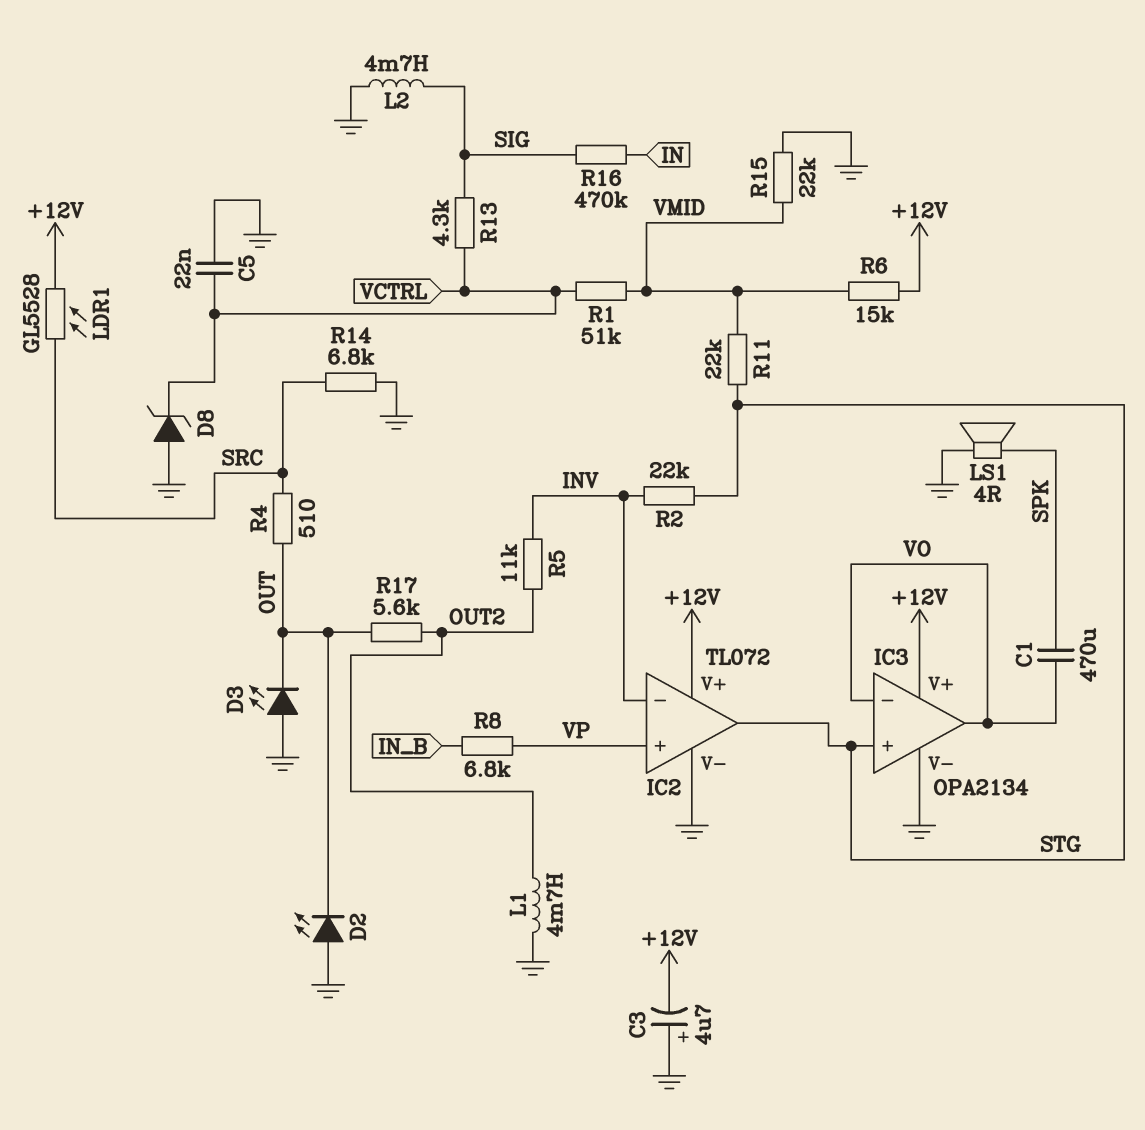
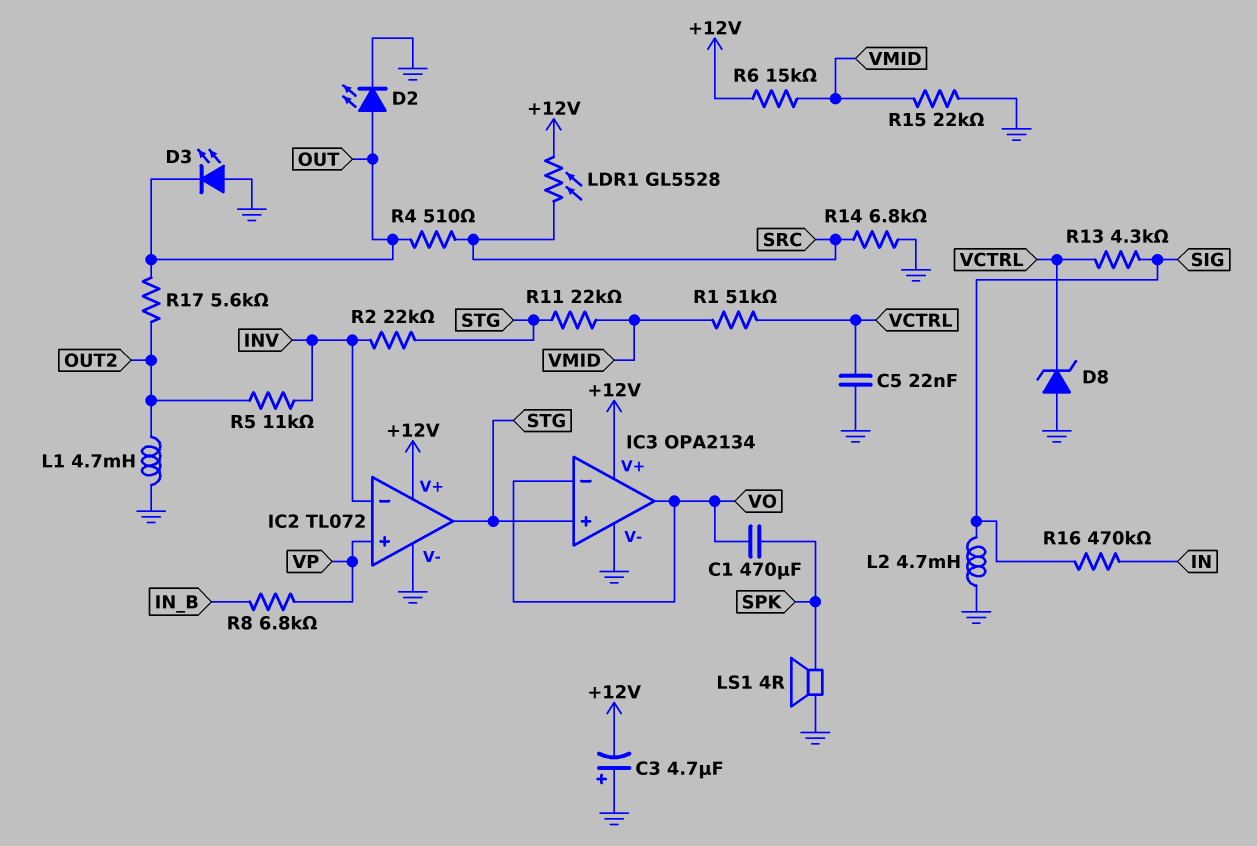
D2: LED (A GND, K OUT) -> LED (A OUT, K GND)

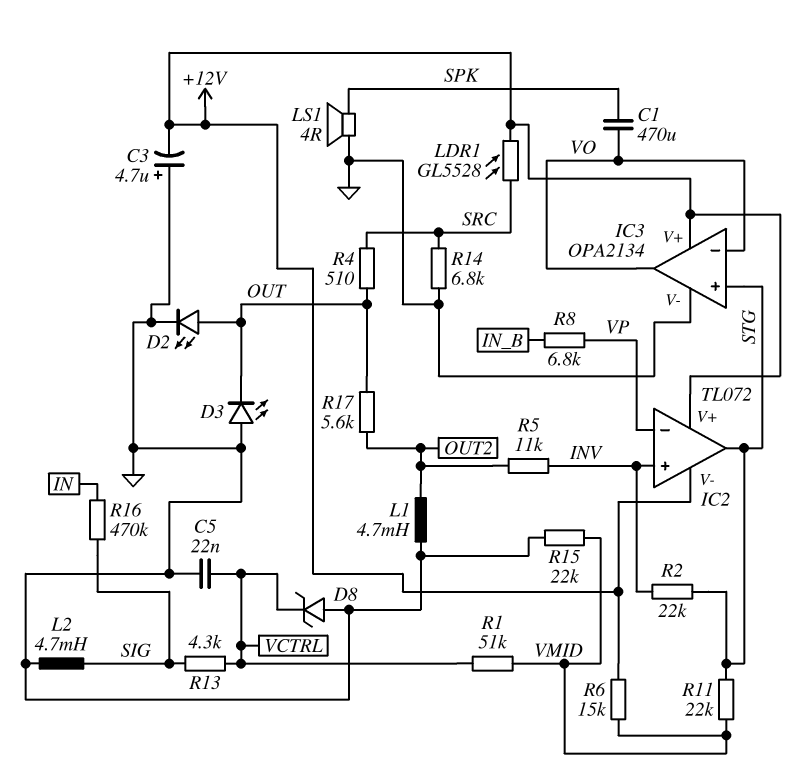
IC2 pin V-: GND -> +12V
IC2 pin in+: VP -> INV
IC2 pin in-: INV -> VP

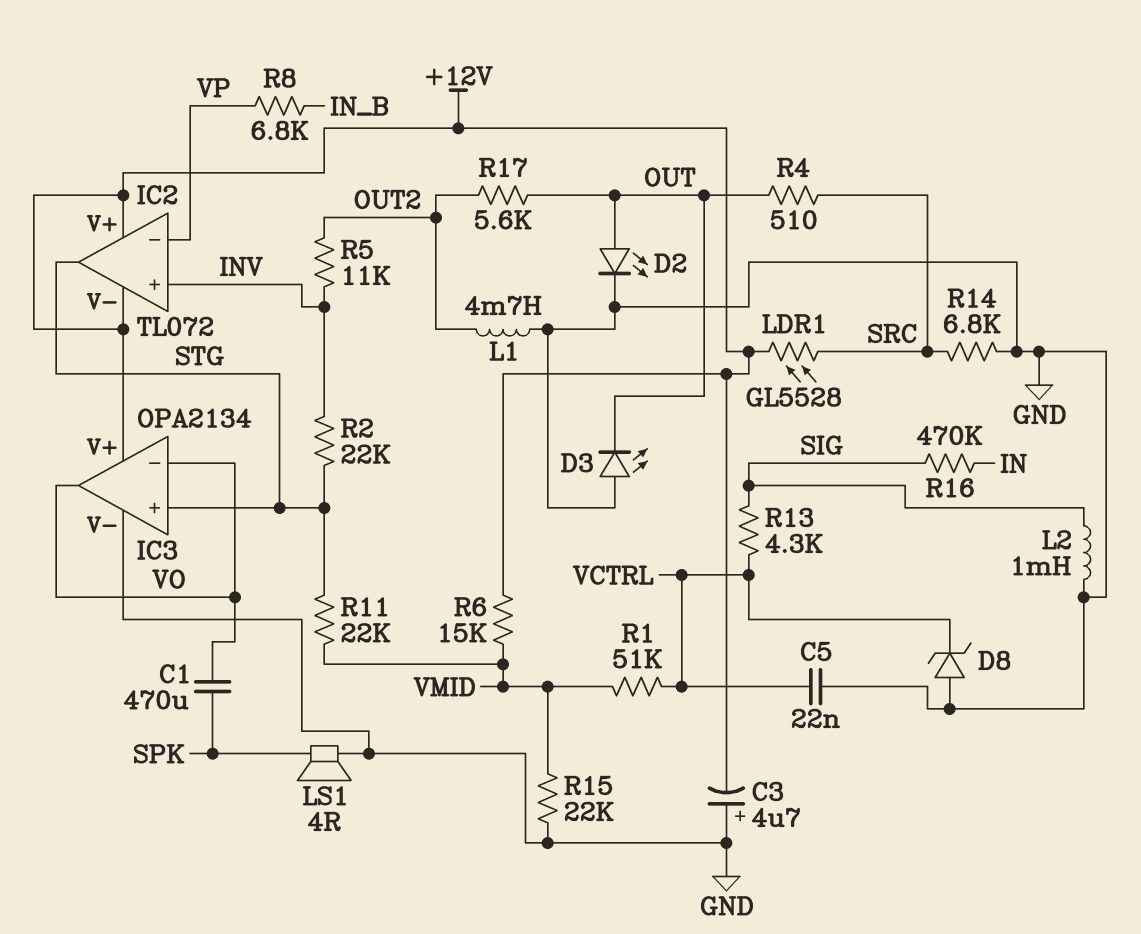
L2: 4.7mH (GND, SIG) -> 1mH (GND, SIG)

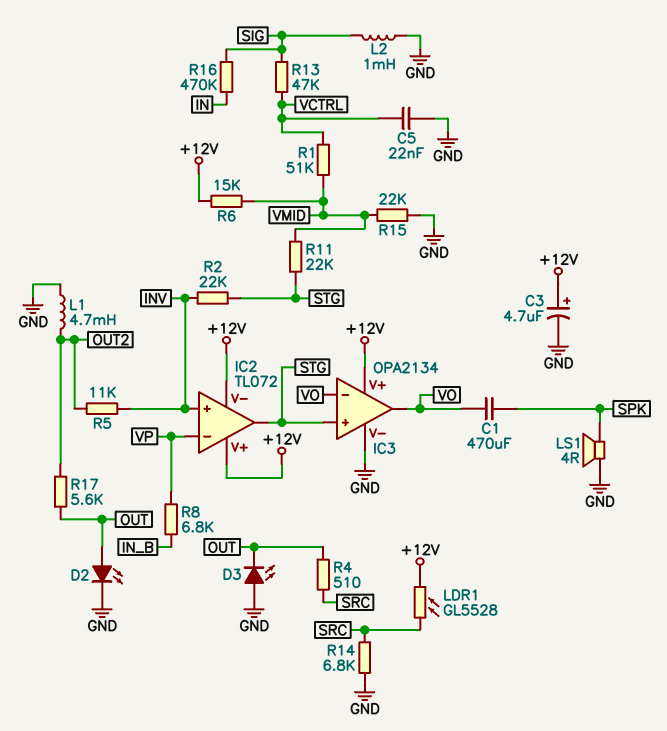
C3: 4.7uF (plus GND, minus +12V) -> 4.7uF (plus +12V, minus GND)
D8: zener (A GND, K VCTRL) -> none
R13: 4.3k (SIG, VCTRL) -> 47k (SIG, VCTRL)

